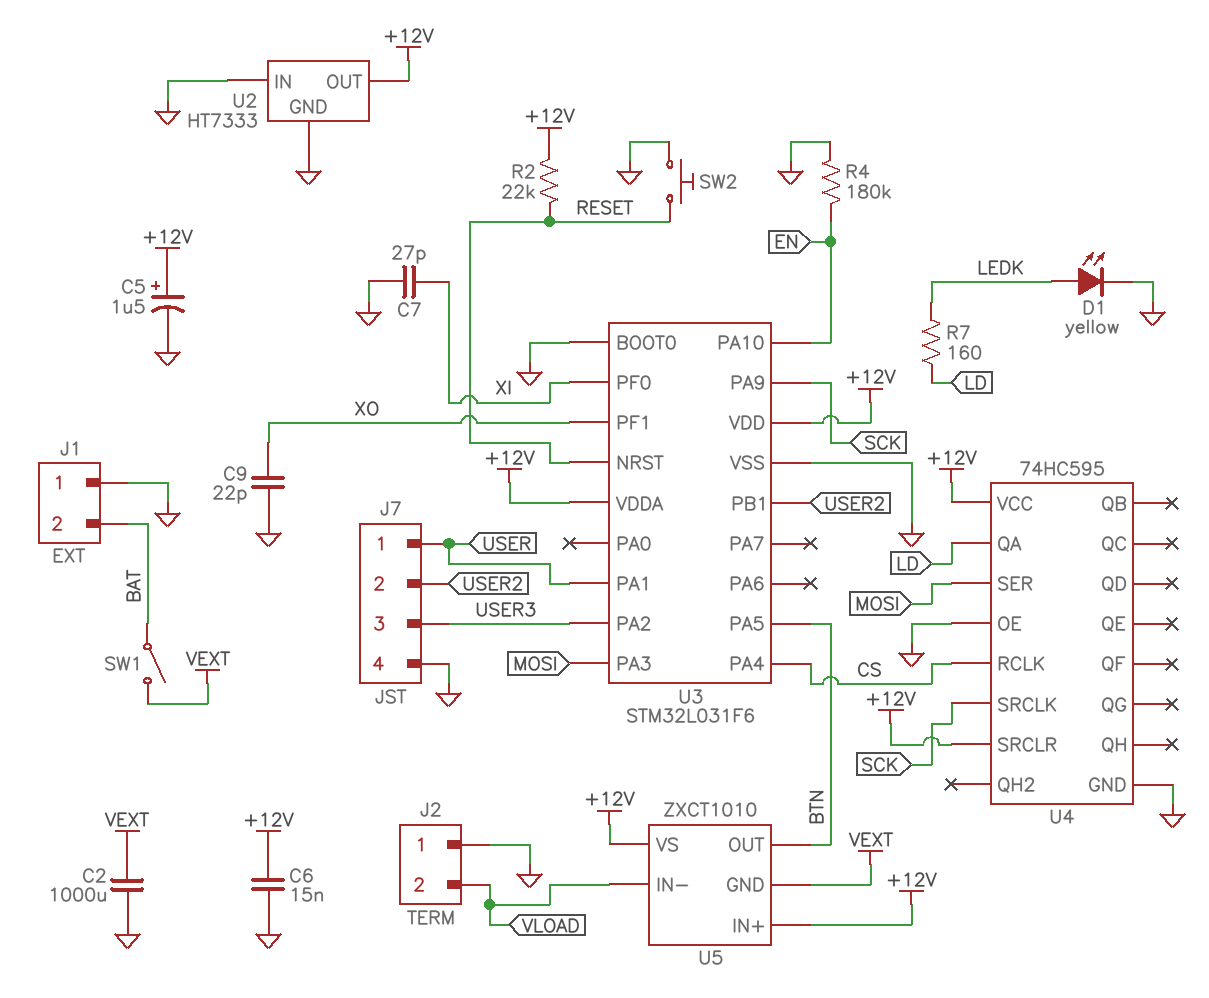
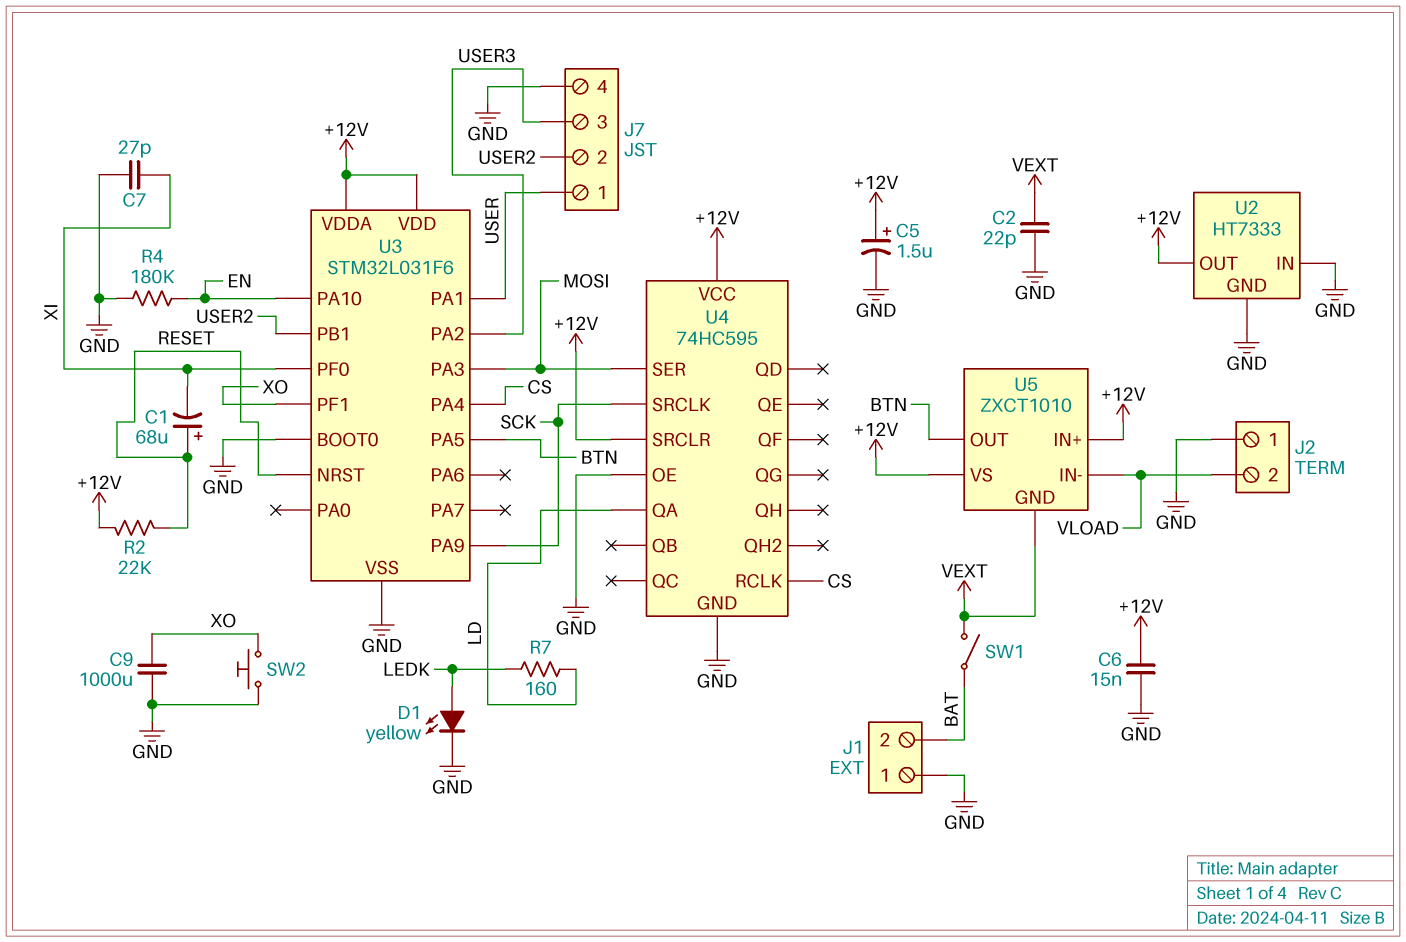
C1: none -> 68uF (plus RESET, minus XI)
C2: 1000uF (GND, VEXT) -> 22pF (GND, VEXT)
C9: 22pF (GND, XO) -> 1000uF (GND, XO)
SW2: button (GND, RESET) -> button (GND, XO)

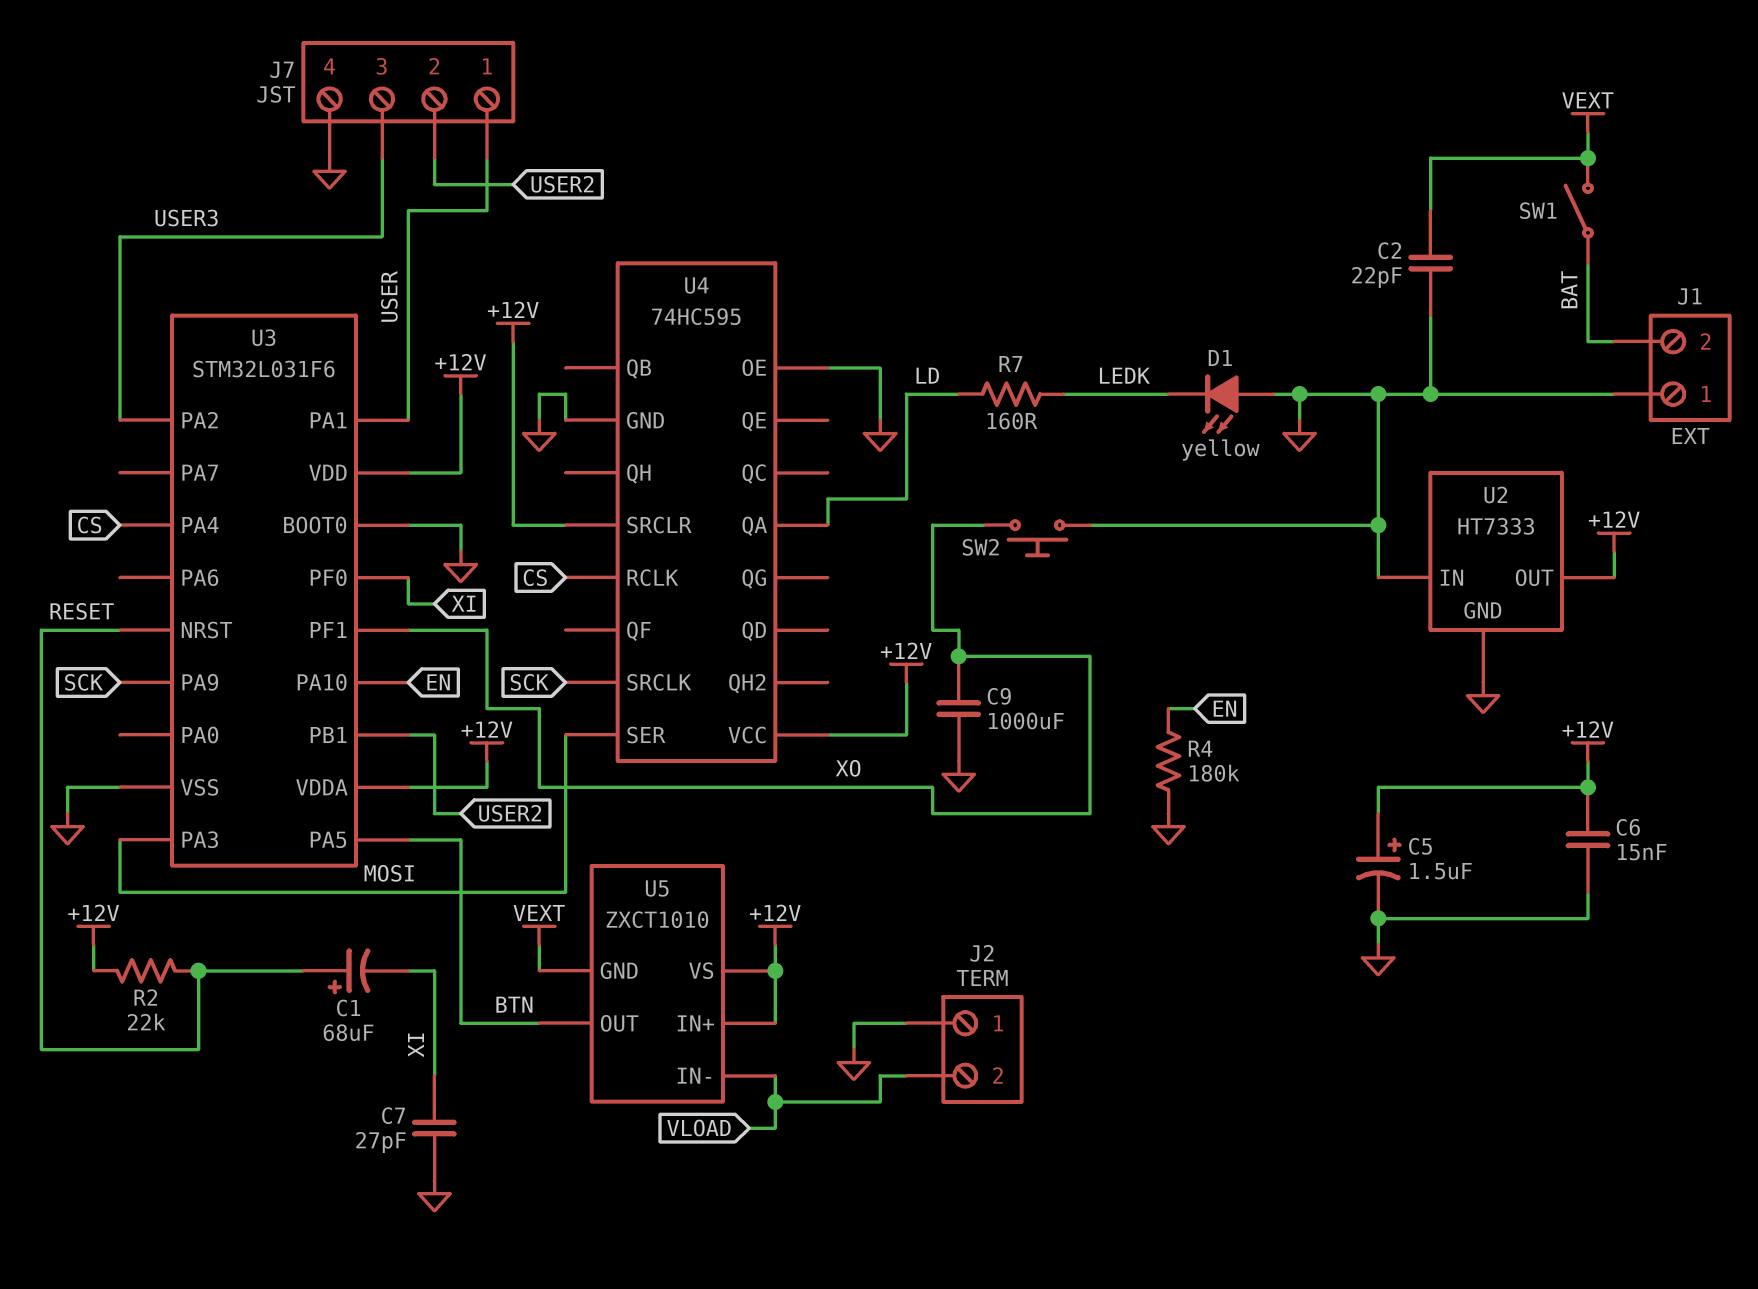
D1: LED yellow (A LEDK, K GND) -> LED yellow (A GND, K LEDK)

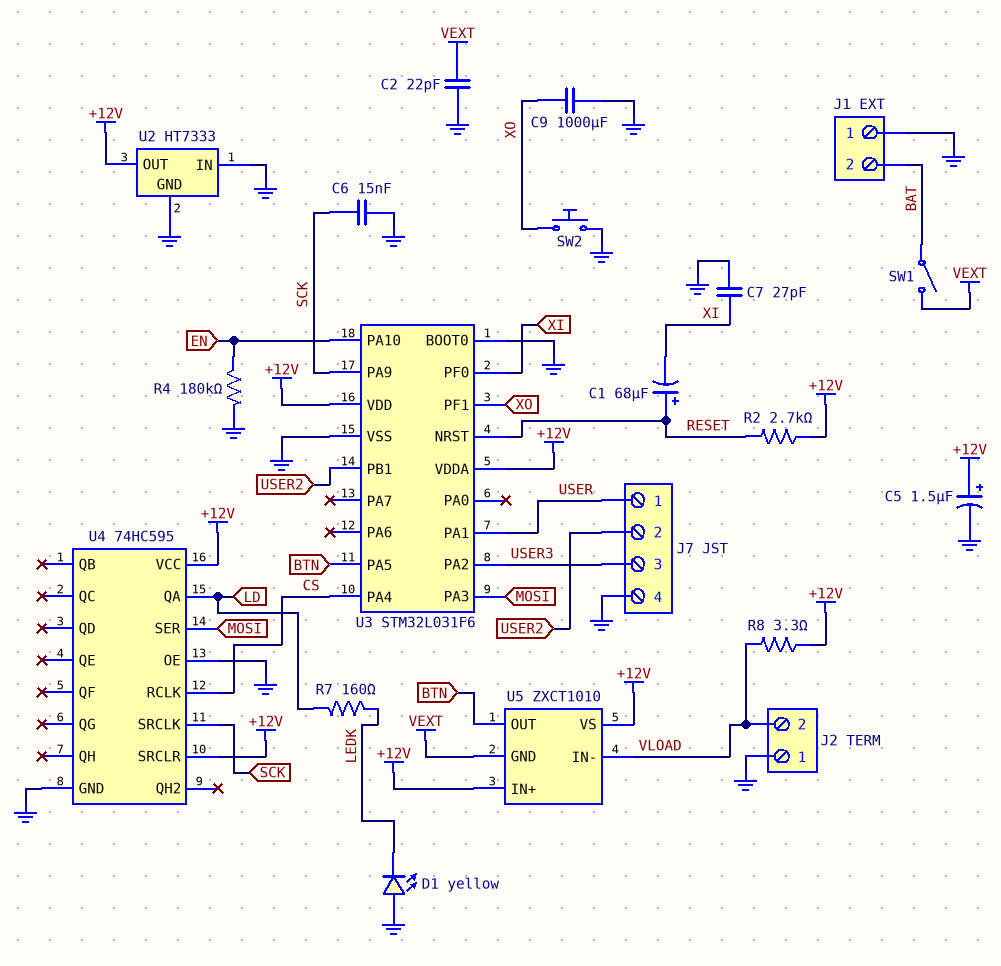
C6: 15nF (+12V, GND) -> 15nF (GND, SCK)
R2: 22k (+12V, RESET) -> 2.7k (+12V, RESET)
R8: none -> 3.3 (+12V, VLOAD)

